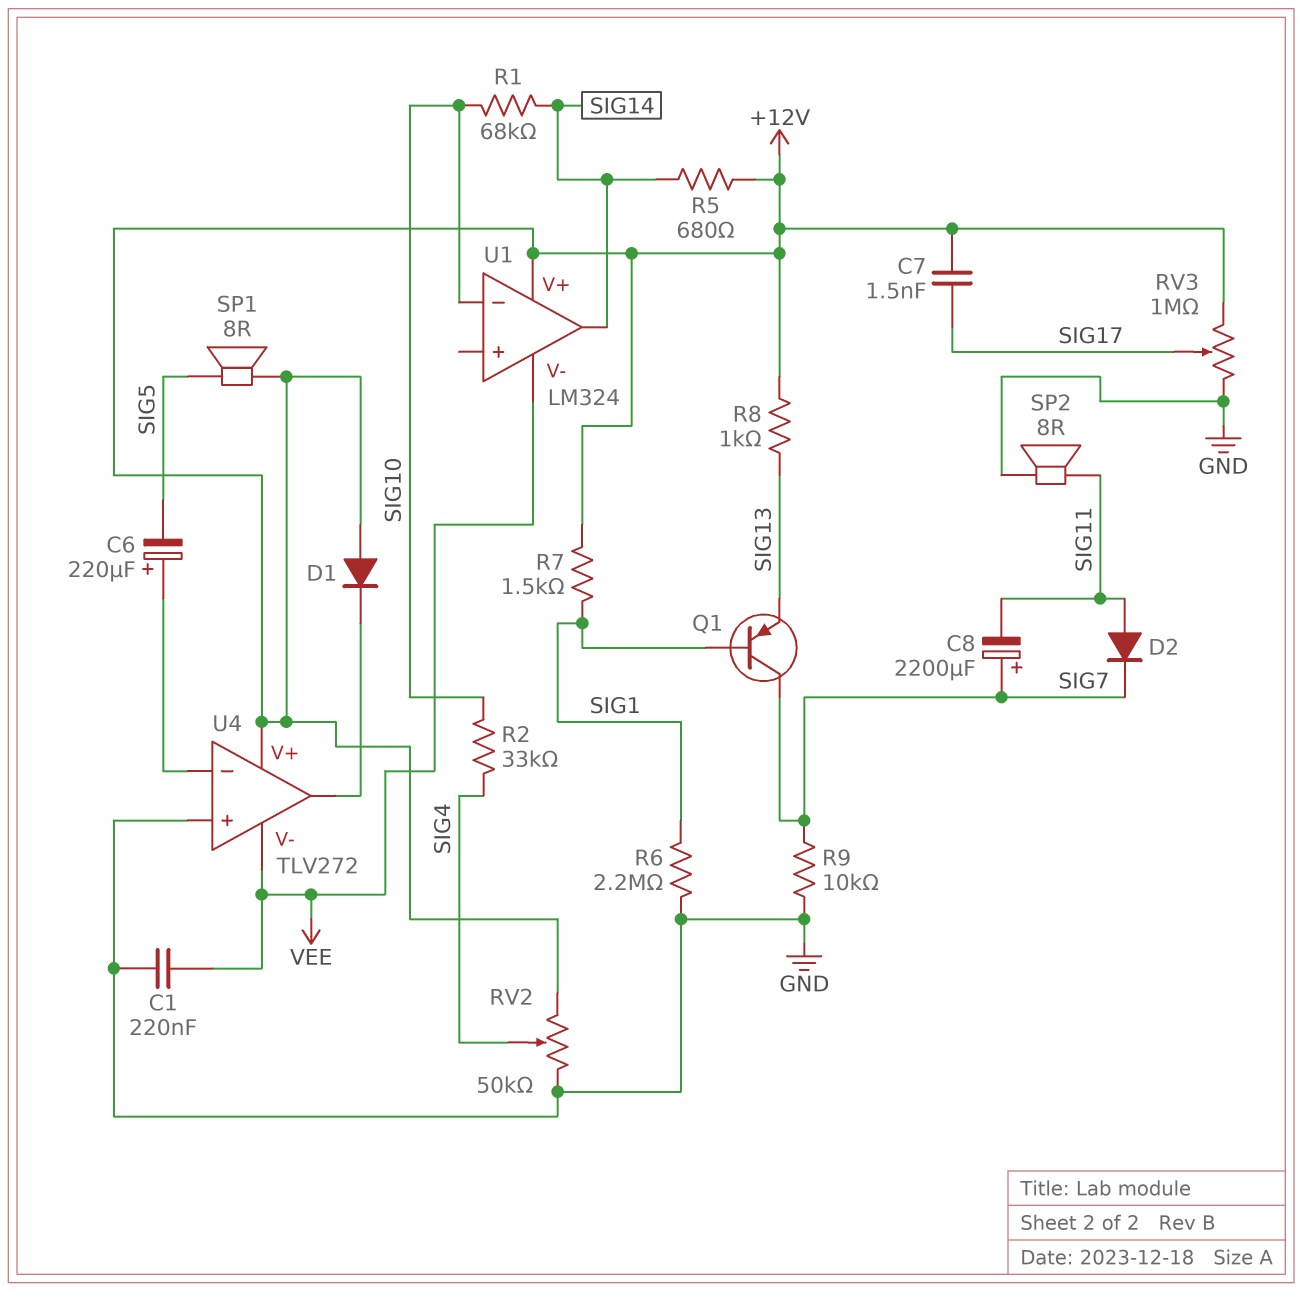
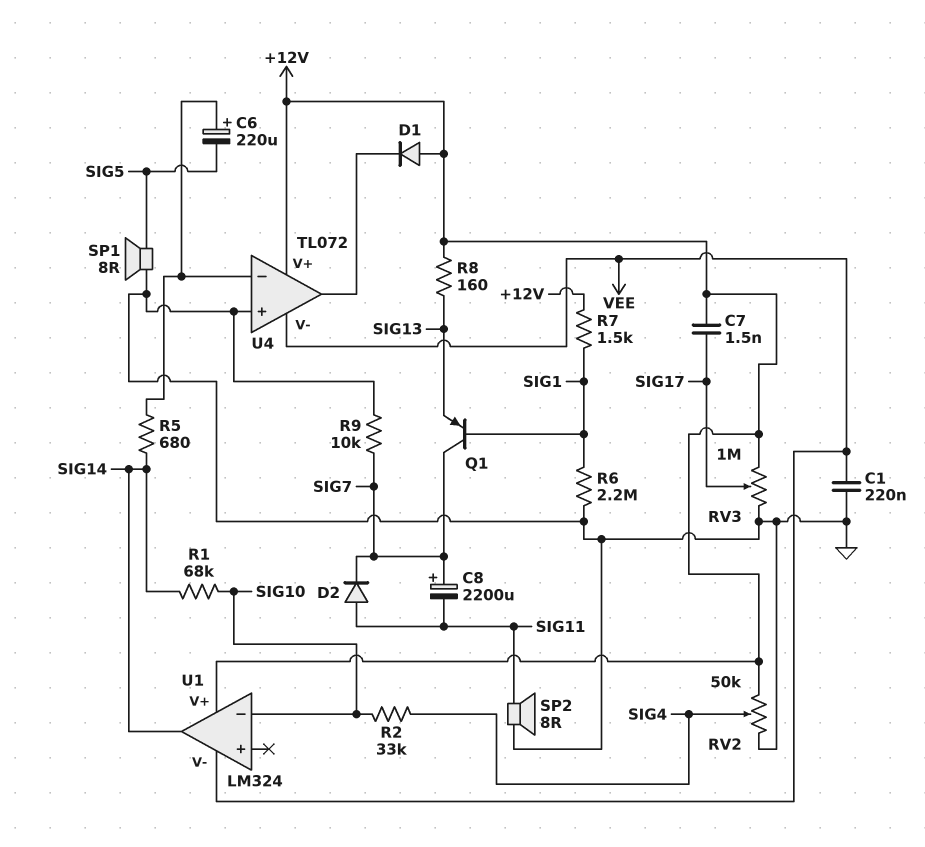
R5: 680 (+12V, SIG14) -> 680 (SIG14, U4/in-)
R8: 1k (+12V, SIG13) -> 160 (+12V, SIG13)
SP1: speaker 8R (+12V, SIG5) -> speaker 8R (GND, SIG5)
U4: TLV272 -> TL072

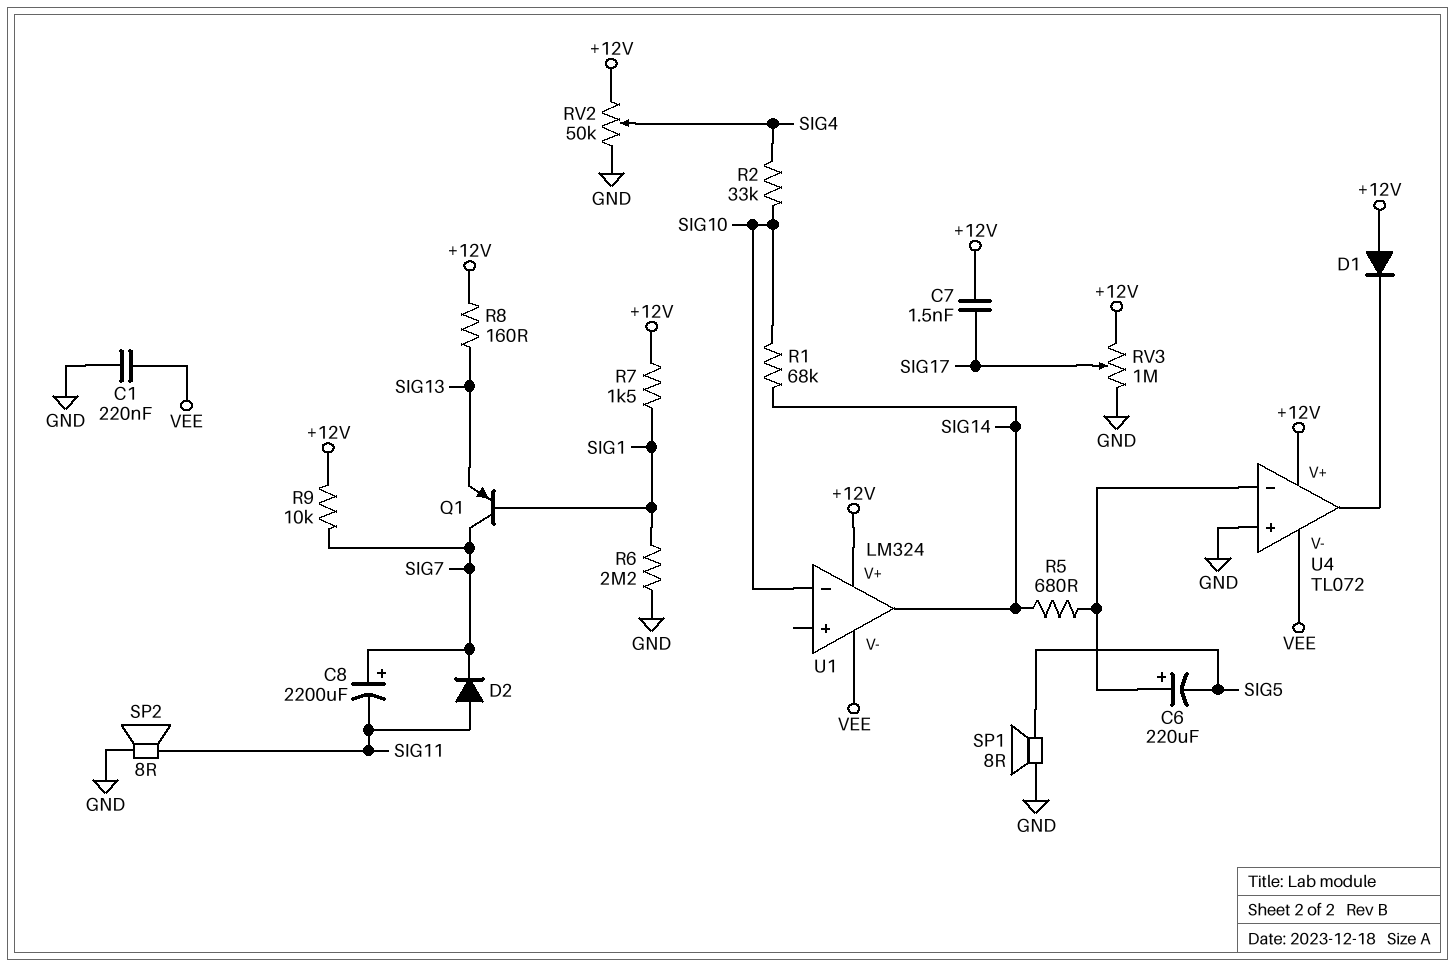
R9: 10k (GND, SIG7) -> 10k (+12V, SIG7)

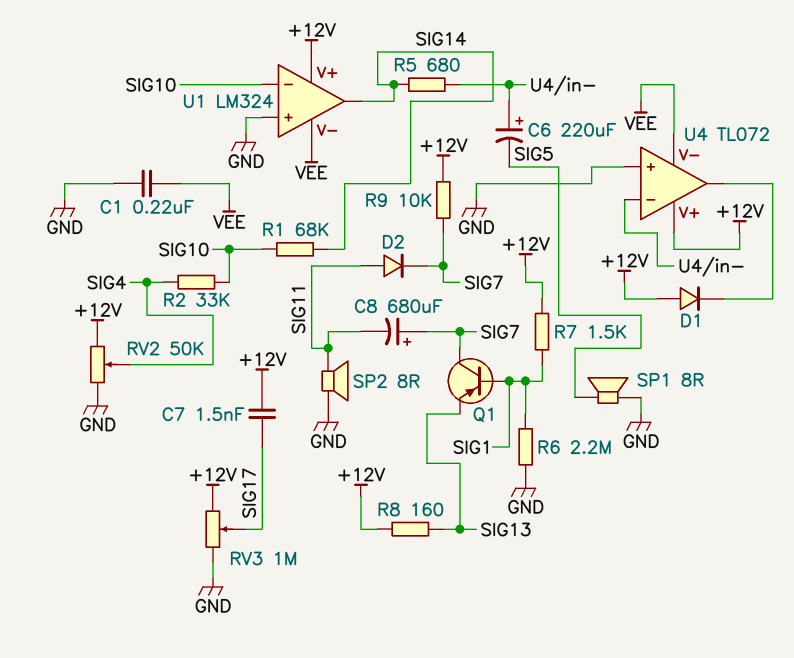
C8: 2200uF (plus SIG7, minus SIG11) -> 680uF (plus SIG7, minus SIG11)
U1 pin in+: none -> GND

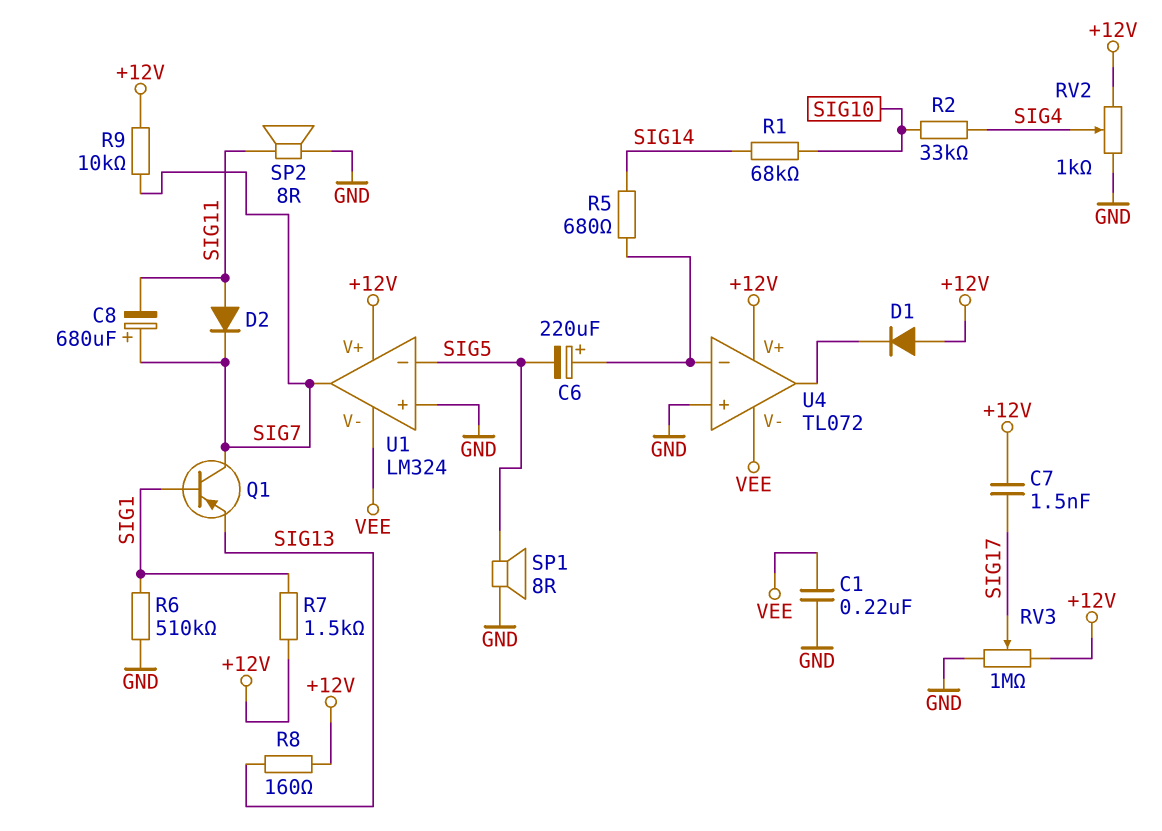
R6: 2.2M (GND, SIG1) -> 510k (GND, SIG1)
RV2: 50k (+12V, GND, wiper SIG4) -> 1k (+12V, GND, wiper SIG4)
U1 pin in-: SIG10 -> SIG5
U1 pin out: SIG14 -> SIG7

